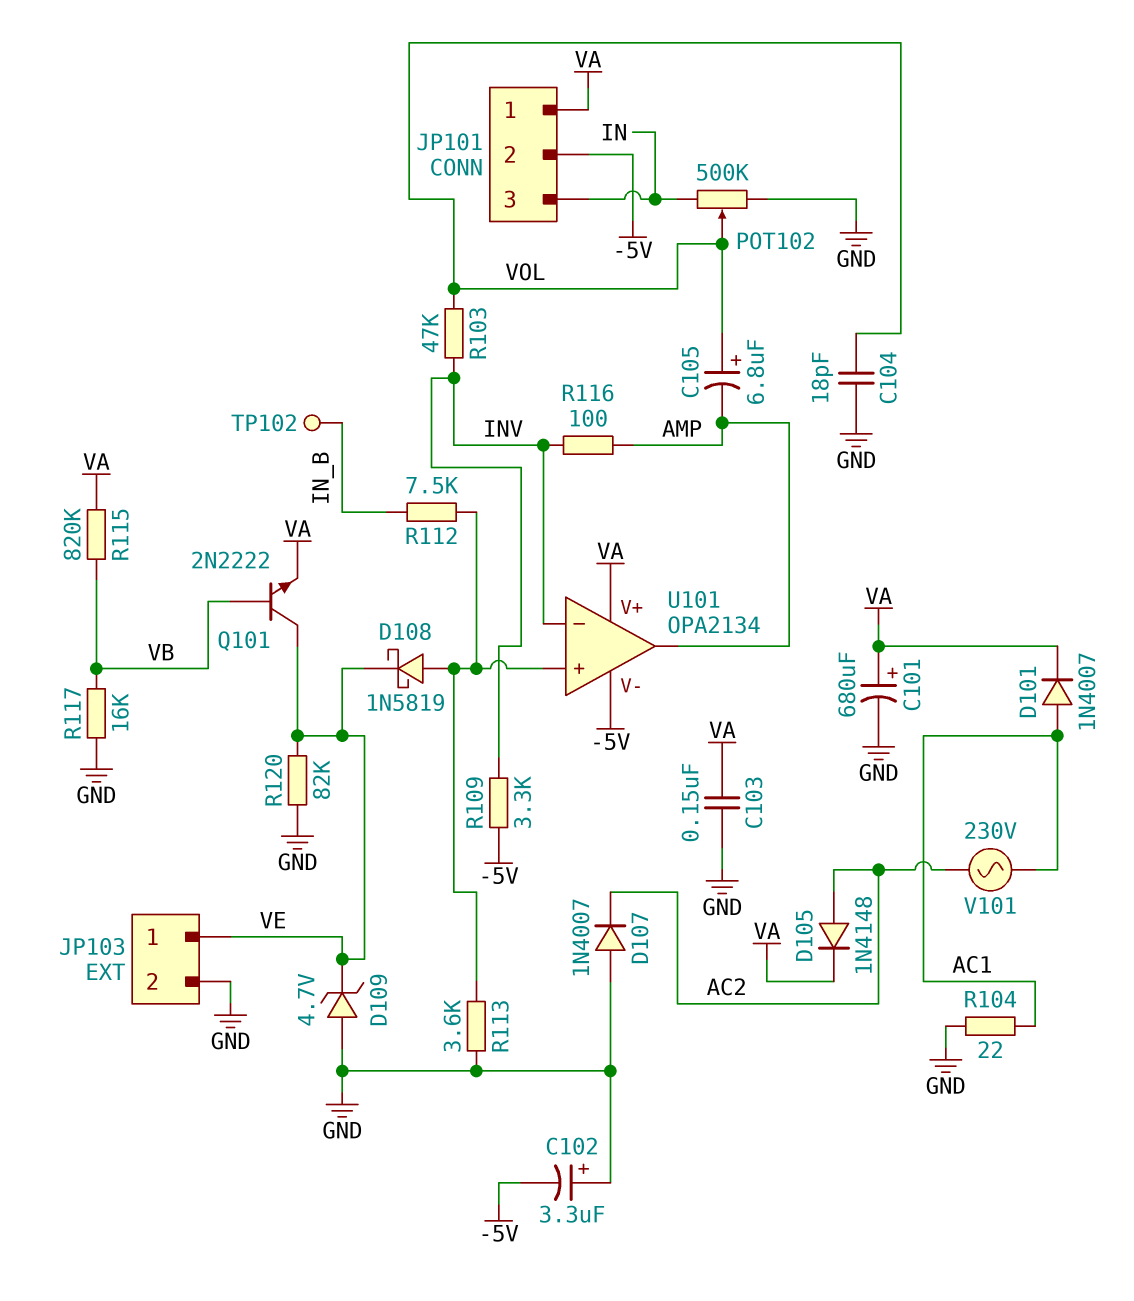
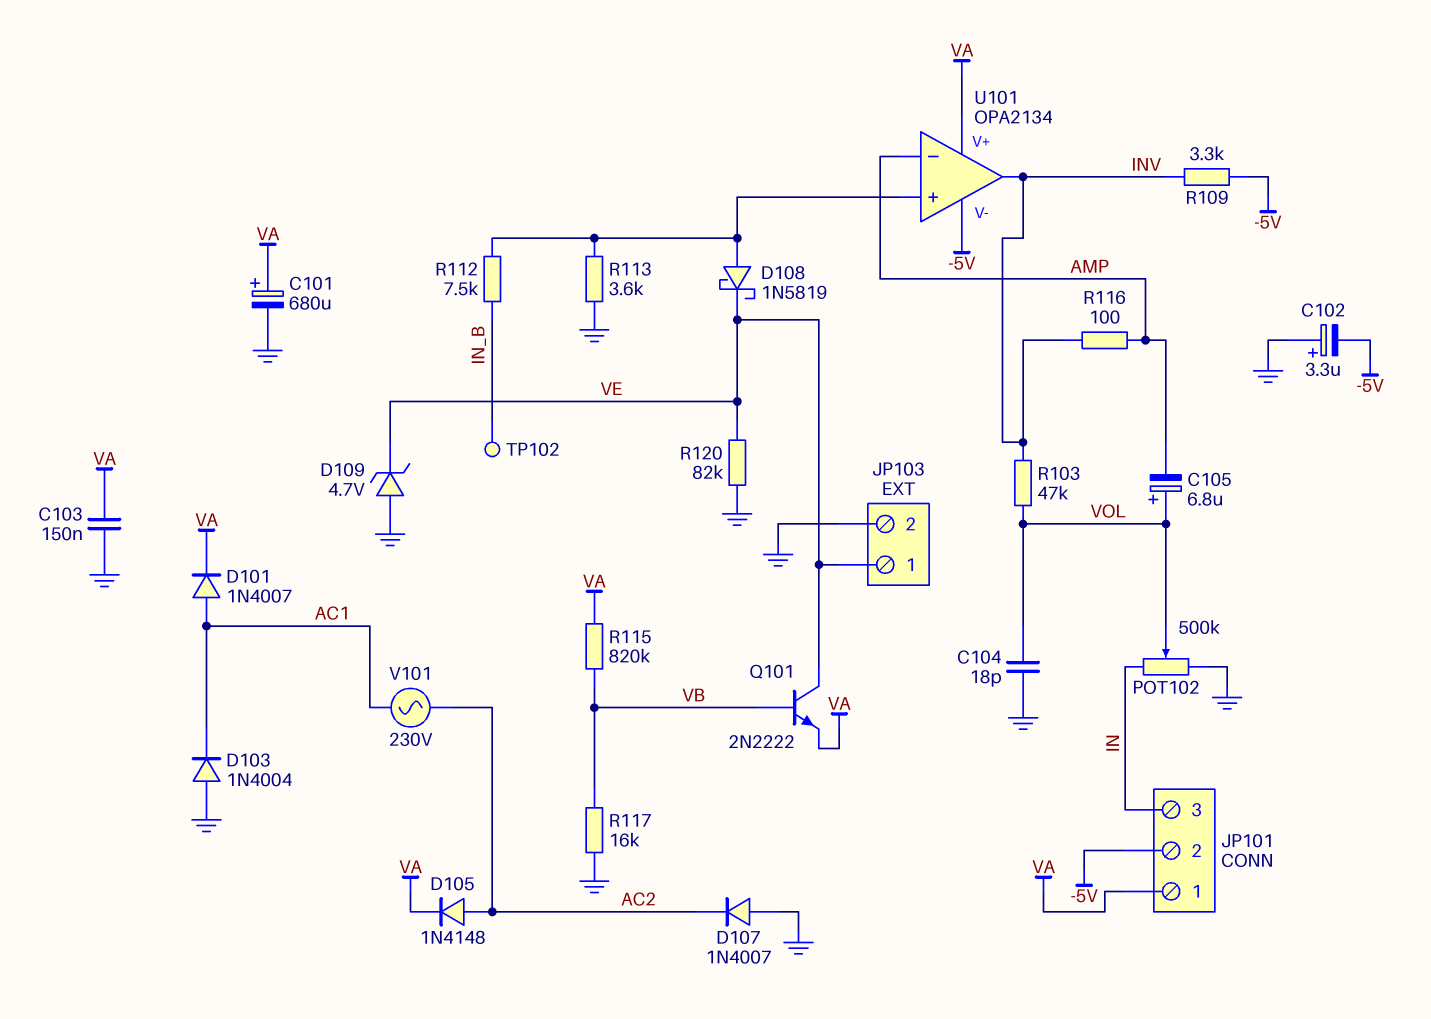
D103: none -> diode 1N4004 (A GND, K AC1)
R104: 22 (AC1, GND) -> none
U101 pin in-: INV -> AMP
U101 pin out: AMP -> INV

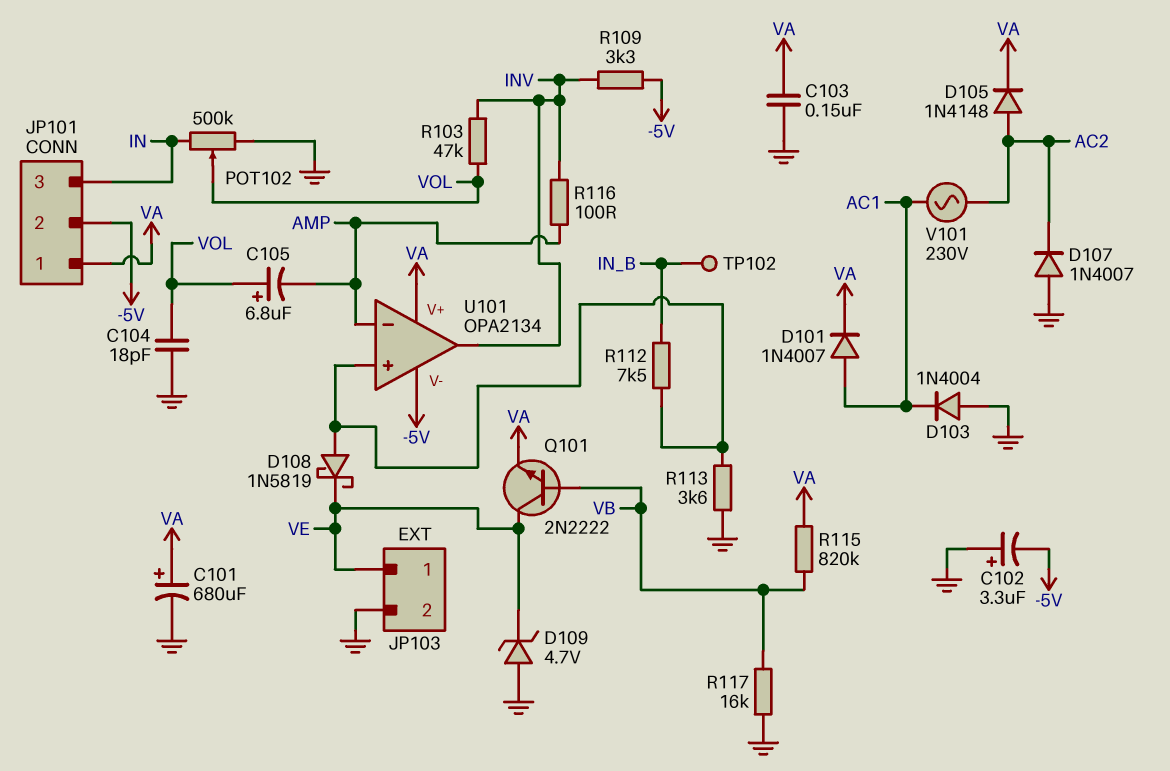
R120: 82k (GND, VE) -> none

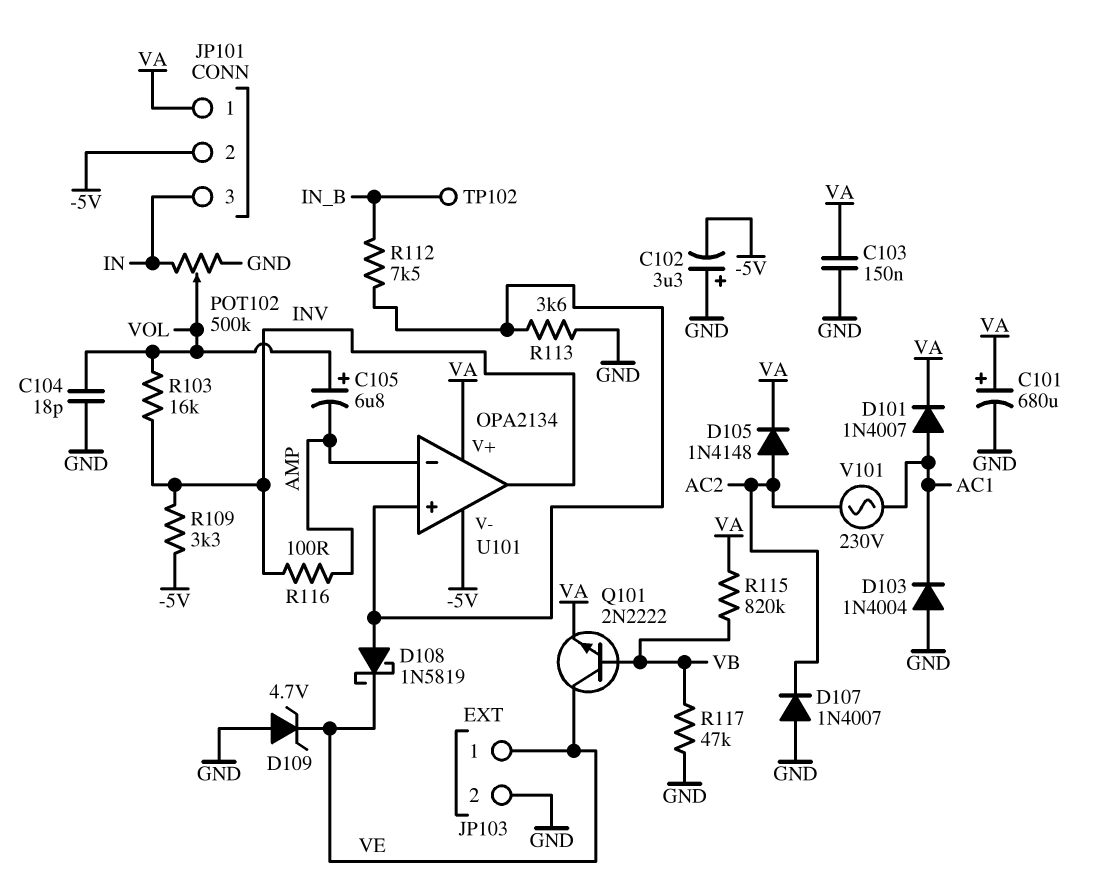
R103: 47k (INV, VOL) -> 16k (INV, VOL)
R117: 16k (GND, VB) -> 47k (GND, VB)

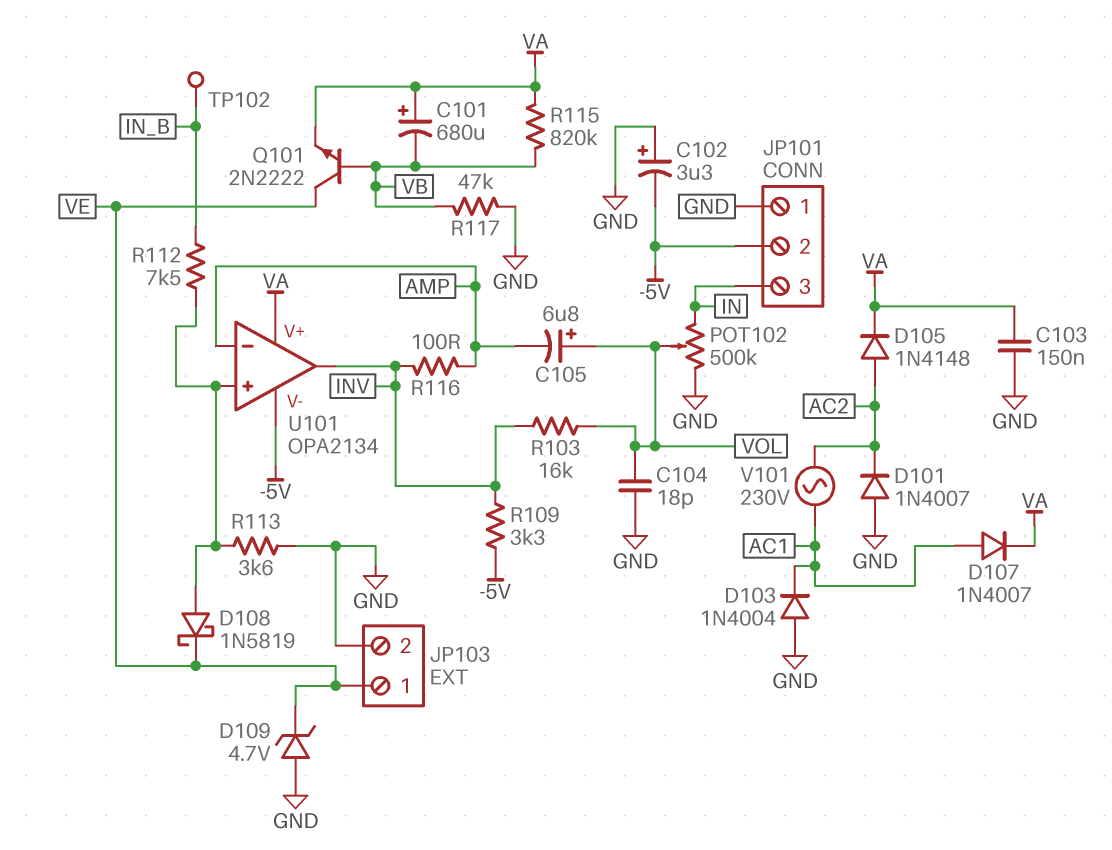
C101: 680uF (plus VA, minus GND) -> 680uF (plus VA, minus VB)
D101: diode 1N4007 (A AC1, K VA) -> diode 1N4007 (A GND, K AC2)
D107: diode 1N4007 (A GND, K AC2) -> diode 1N4007 (A AC1, K VA)
JP101 pin 1: VA -> GND

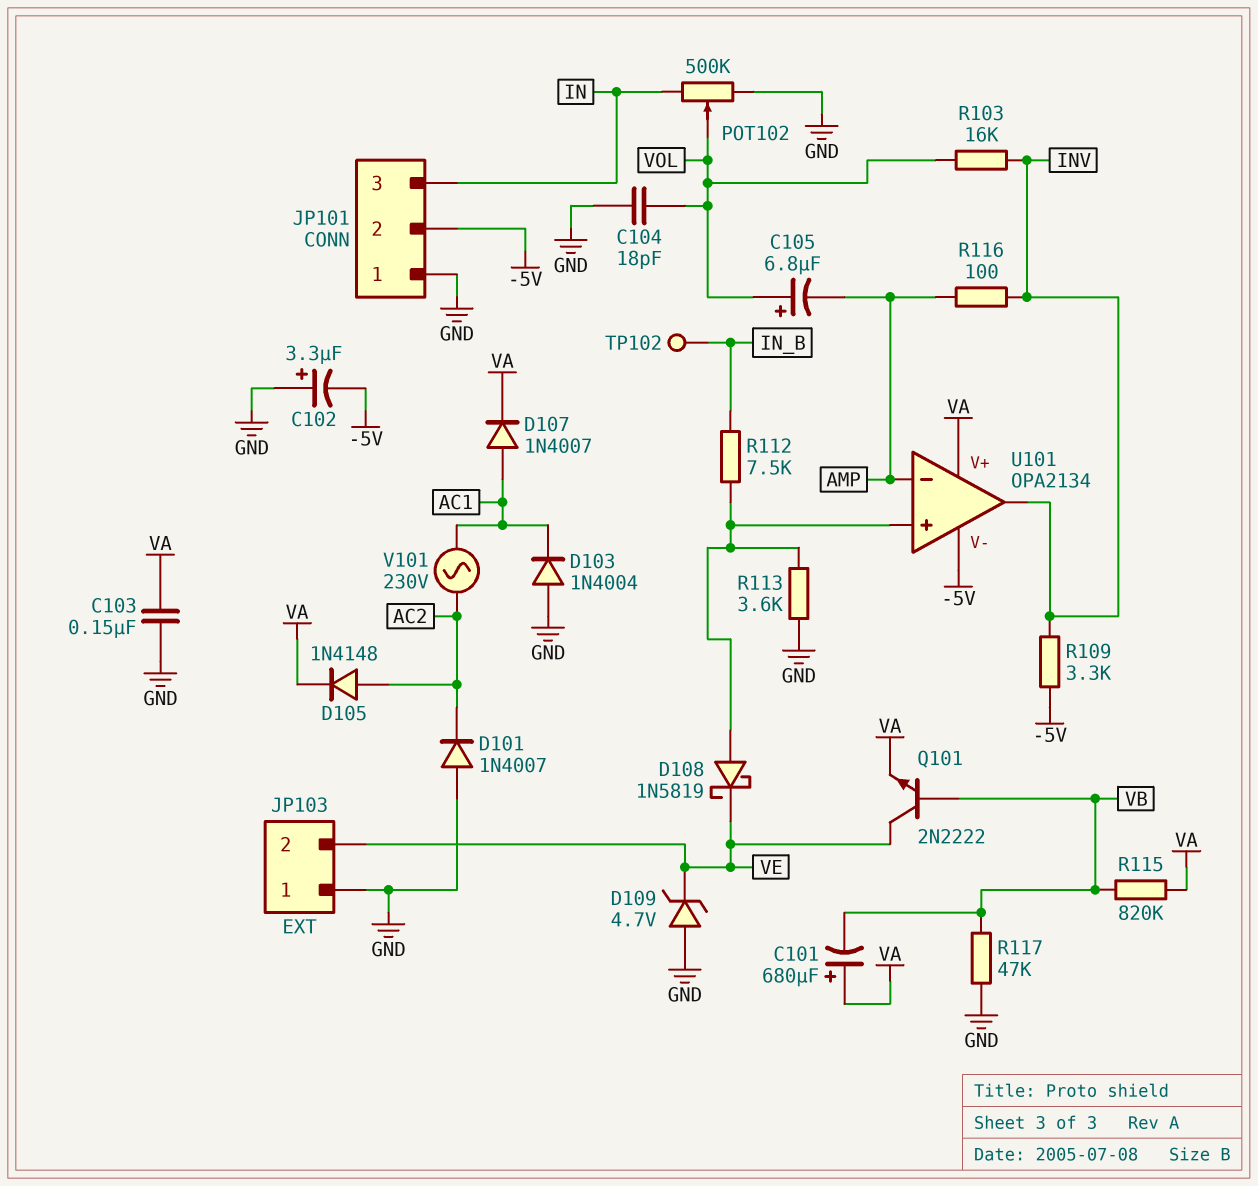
JP103 pin 1: VE -> GND
JP103 pin 2: GND -> VE

